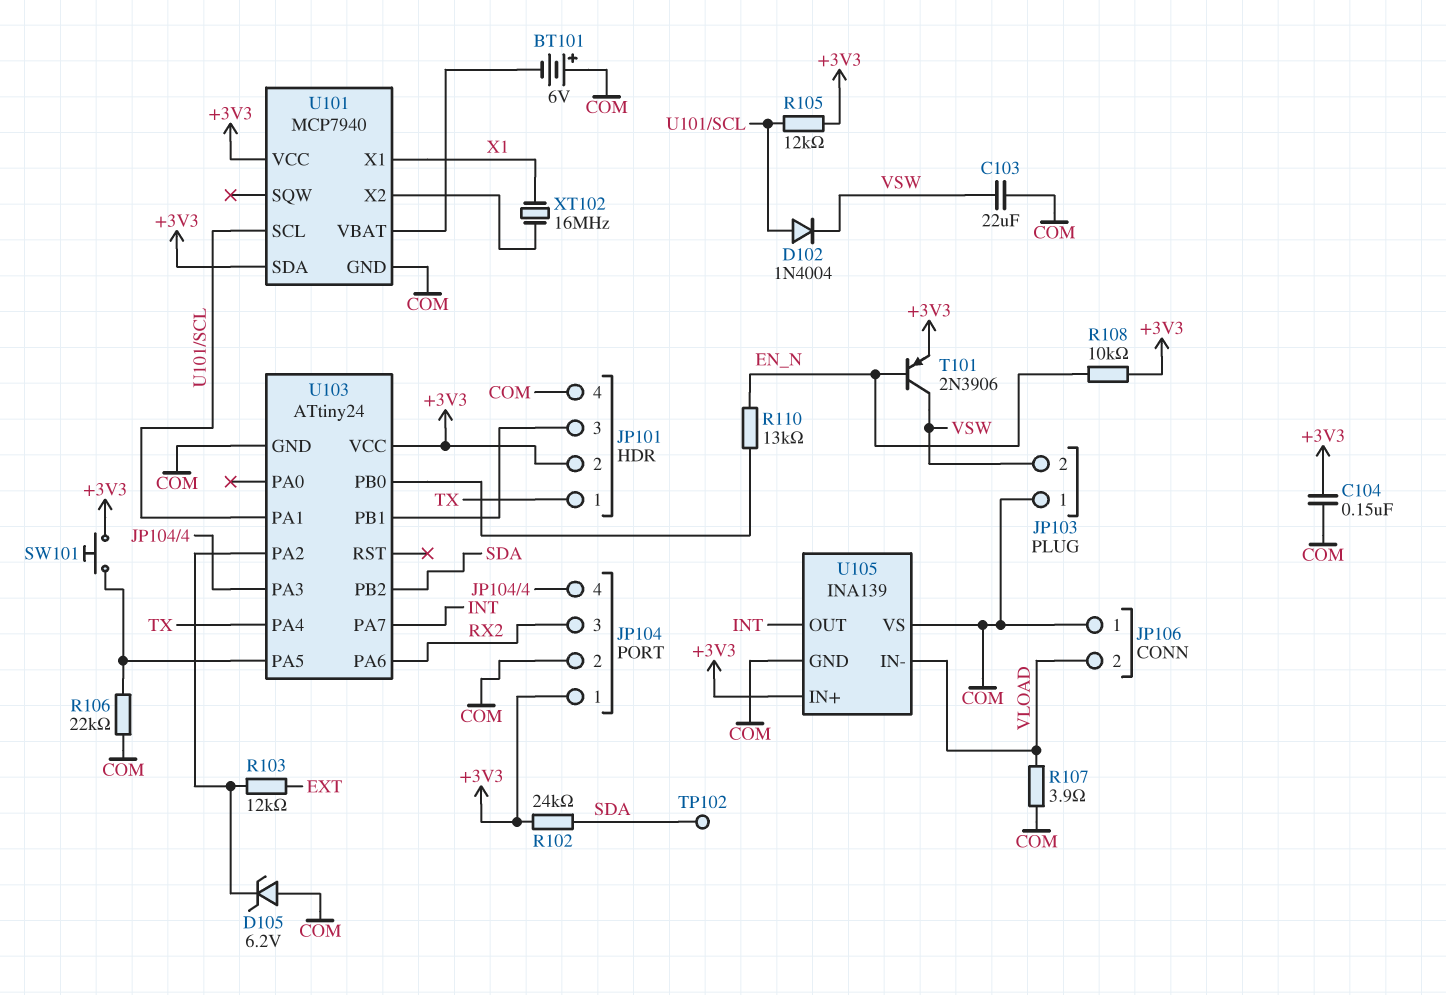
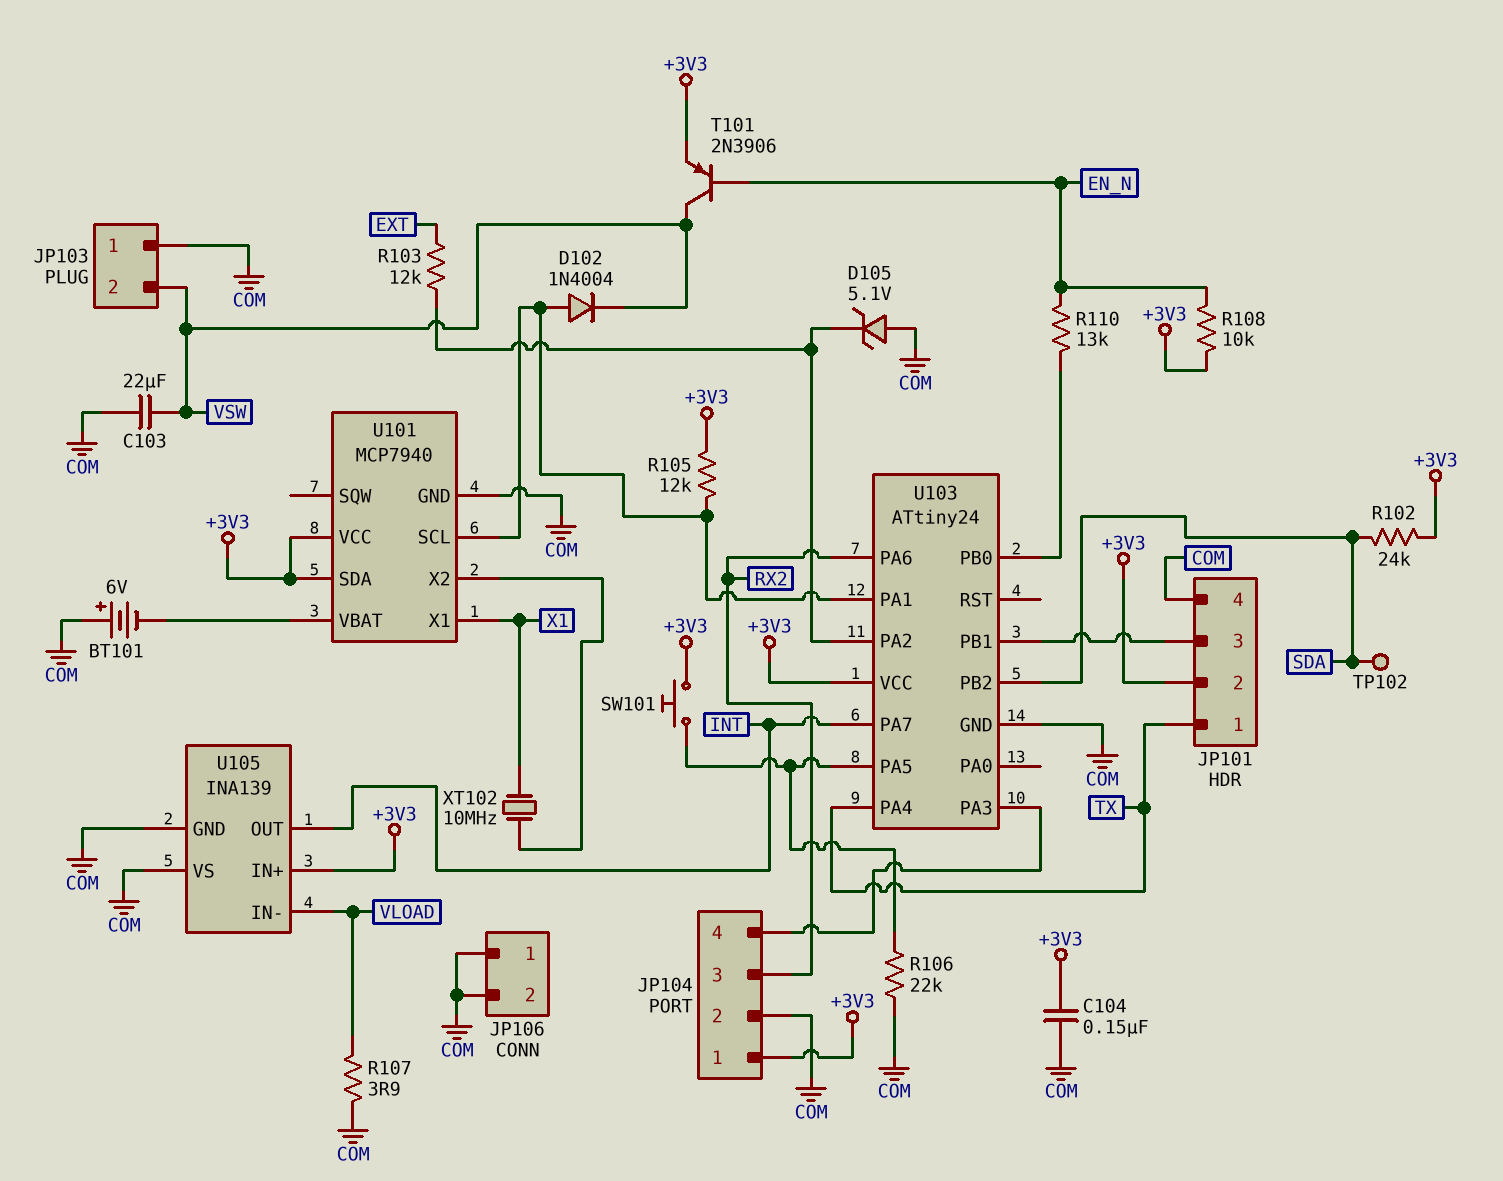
D105: zener 6.2V (A COM, K U103/PA2) -> zener 5.1V (A COM, K U103/PA2)
JP106 pin 2: VLOAD -> COM
XT102: 16MHz (U101/X2, X1) -> 10MHz (U101/X2, X1)

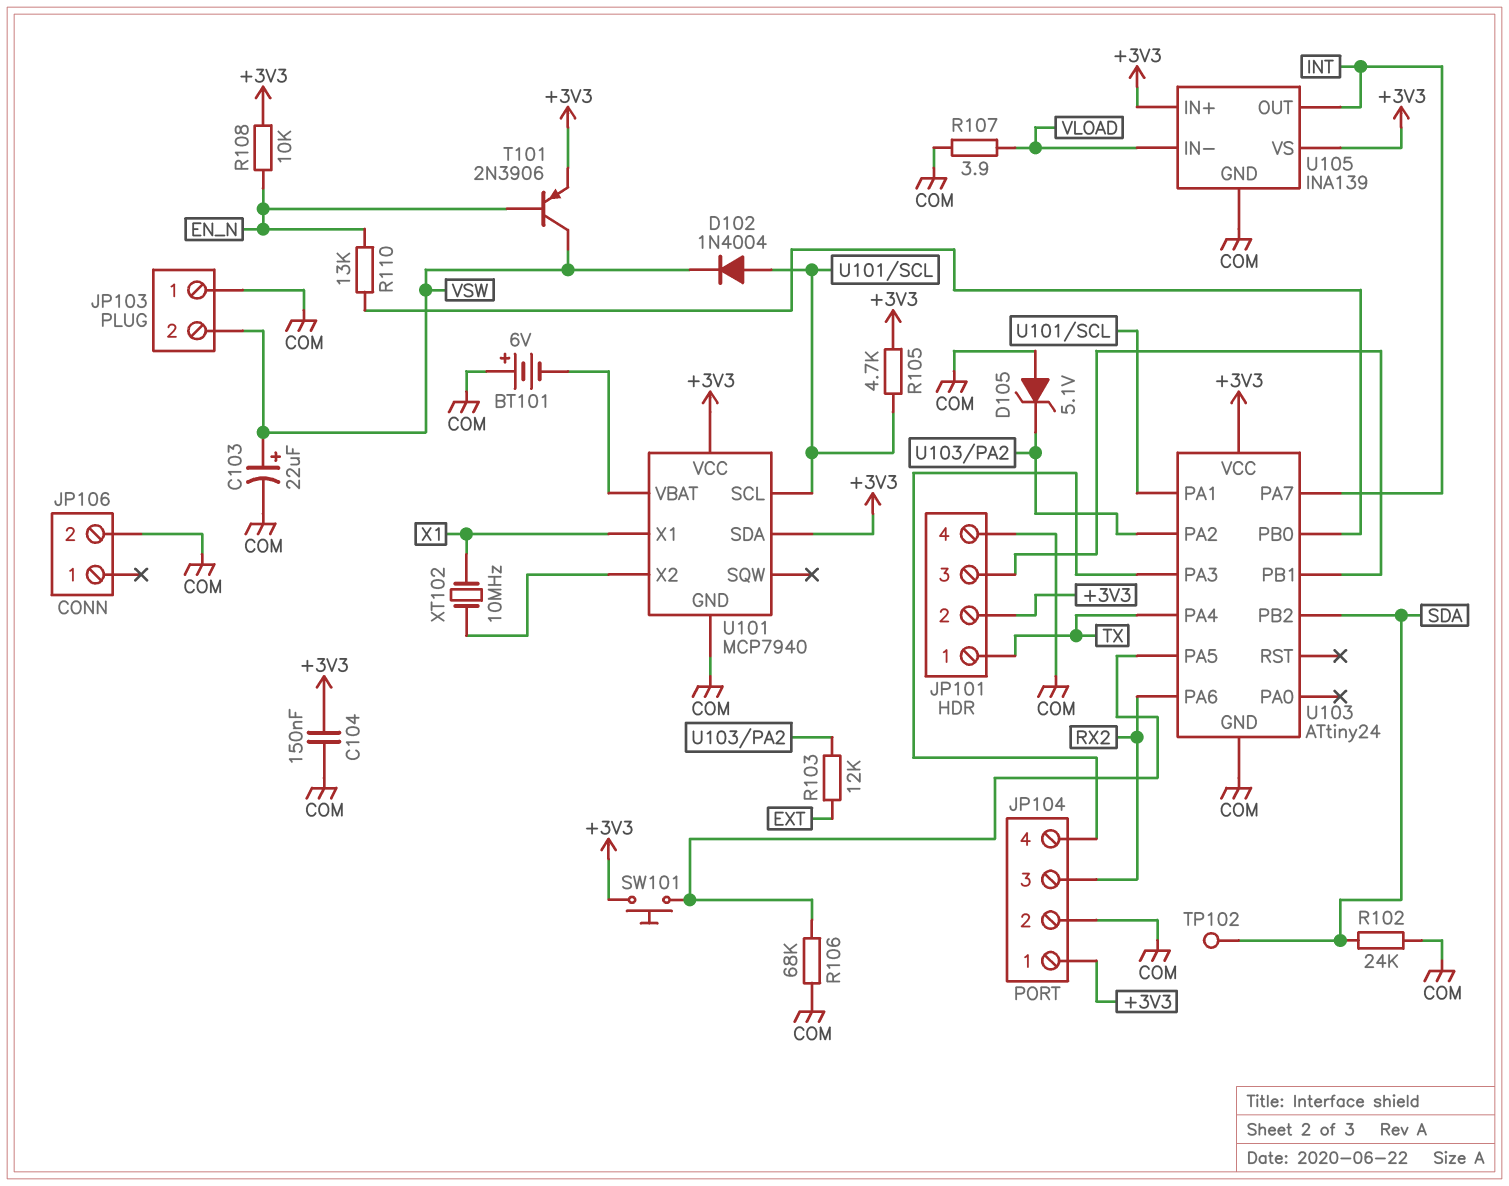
C103: 22uF (COM, VSW) -> 22uF (plus VSW, minus COM)
JP106 pin 1: COM -> none
R102: 24k (+3V3, SDA) -> 24k (COM, SDA)
R105: 12k (+3V3, U101/SCL) -> 4.7k (+3V3, U101/SCL)
R106: 22k (COM, U103/PA5) -> 68k (COM, U103/PA5)
U105 pin VS: COM -> +3V3

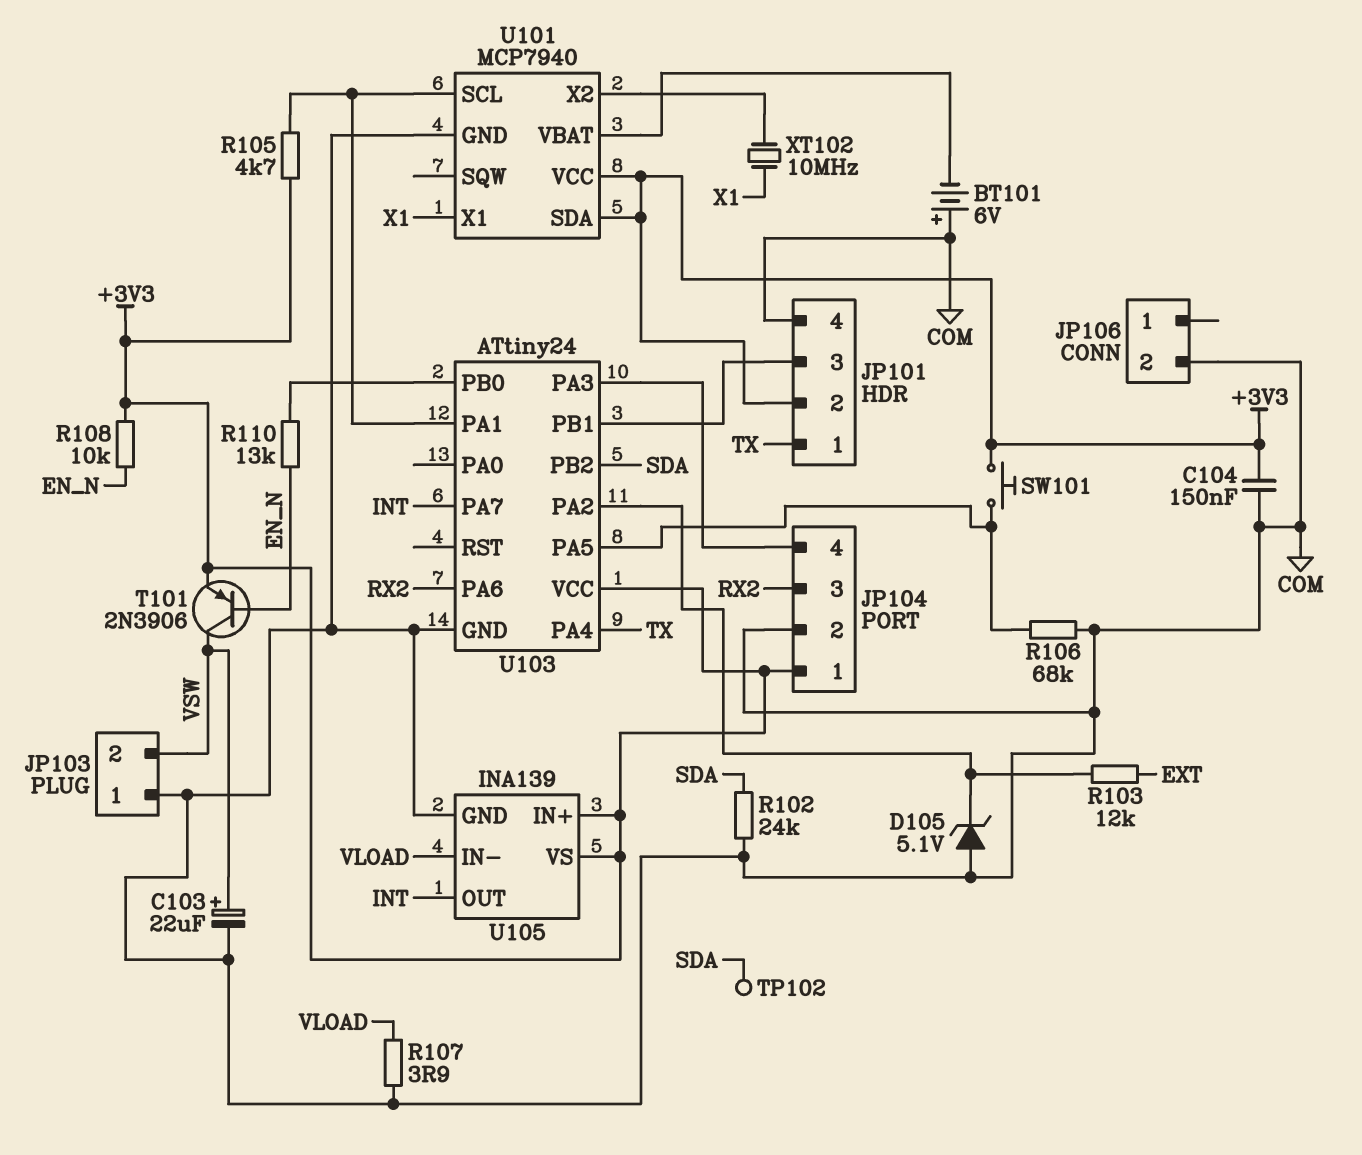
D102: diode 1N4004 (A U101/SCL, K VSW) -> none

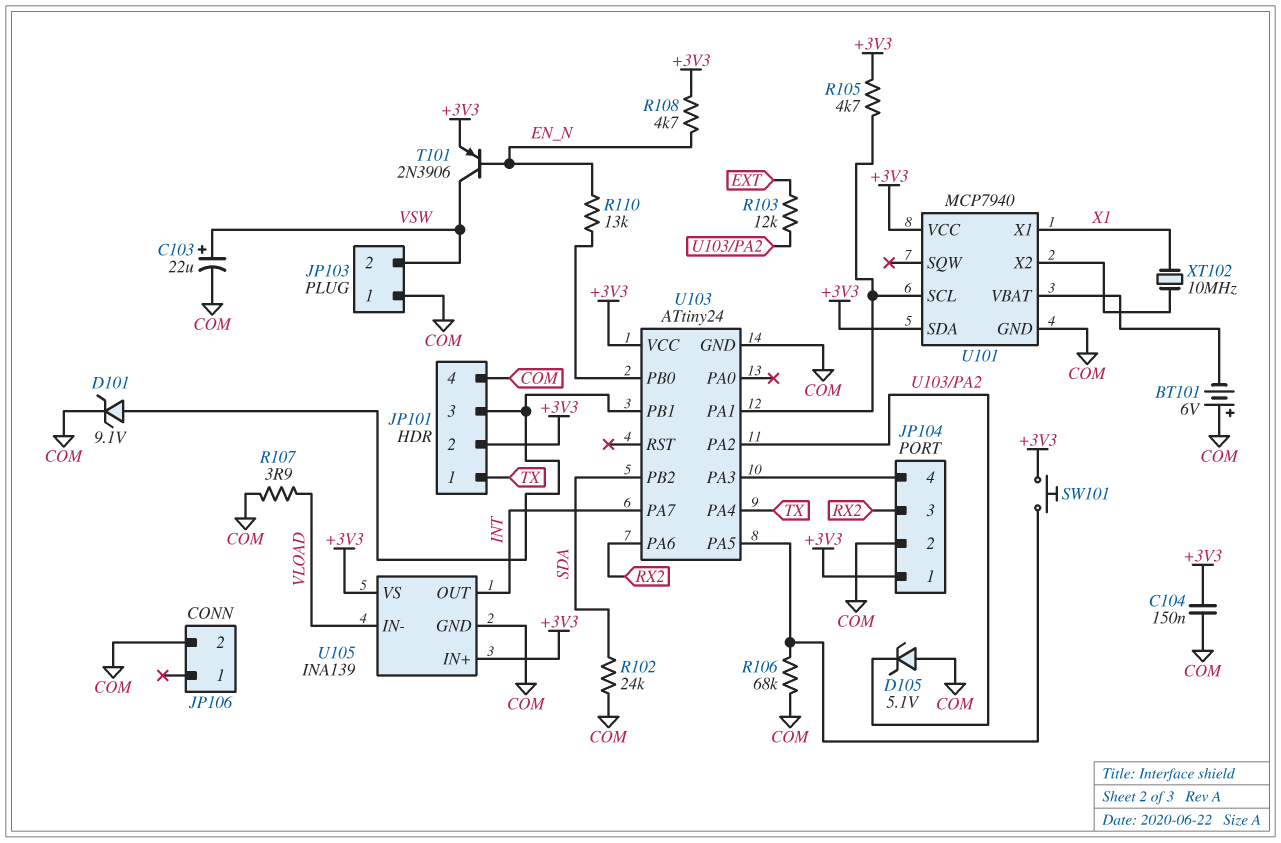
D101: none -> zener 9.1V (A JP101/3, K COM)
R108: 10k (+3V3, EN_N) -> 4.7k (+3V3, EN_N)
TP102: test point (SDA) -> none

